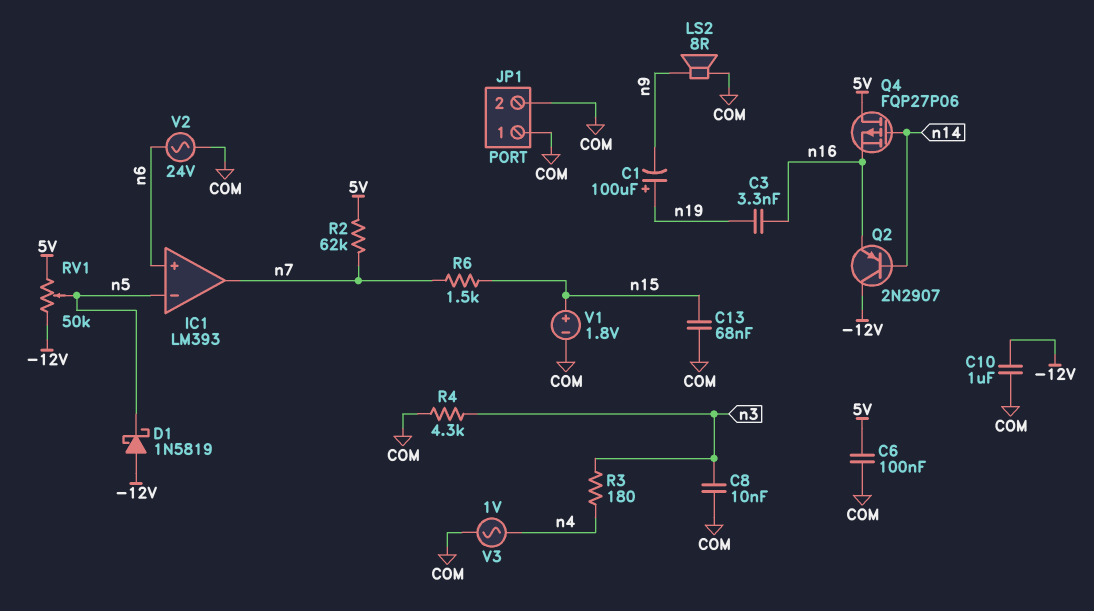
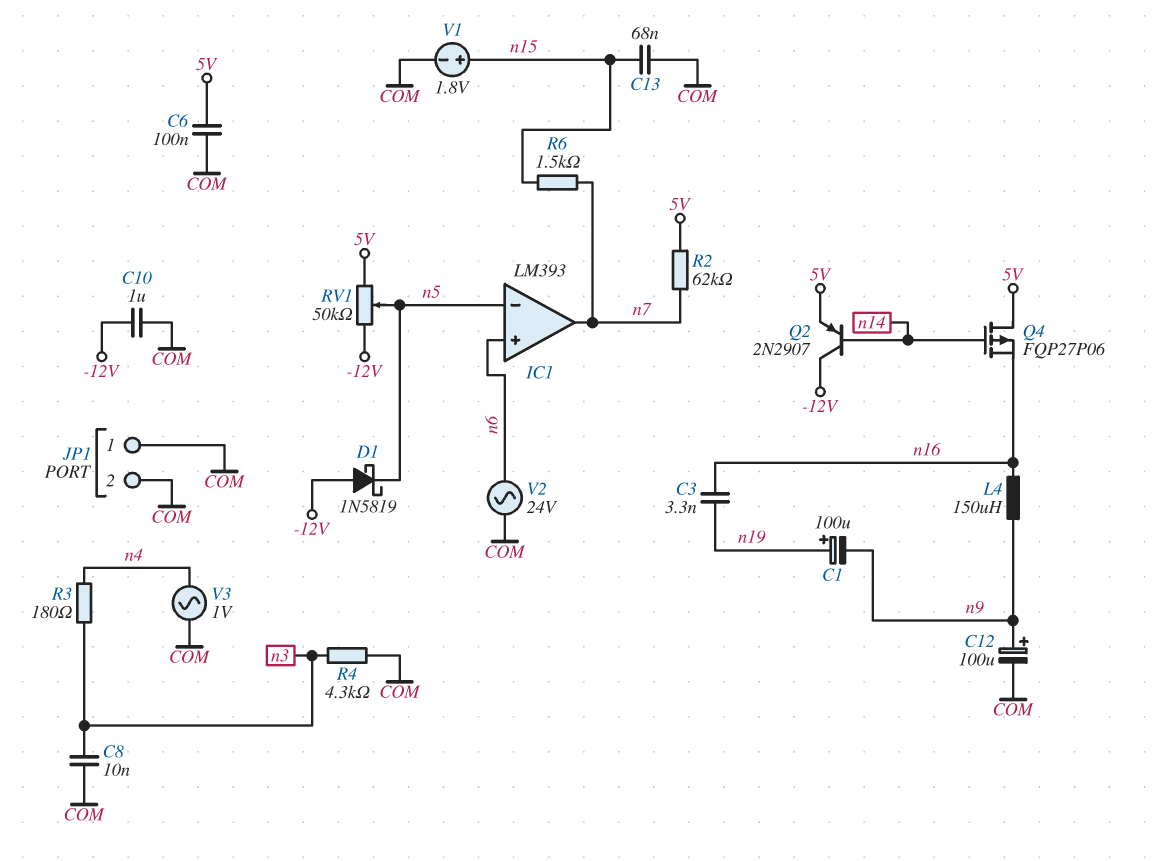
C12: none -> 100uF (plus n9, minus COM)
L4: none -> 150uH (n9, n16)
LS2: speaker 8R (COM, n9) -> none
Q2: PNP 2N2907 (B n14, C -12V, E n16) -> PNP 2N2907 (B n14, C -12V, E 5V)

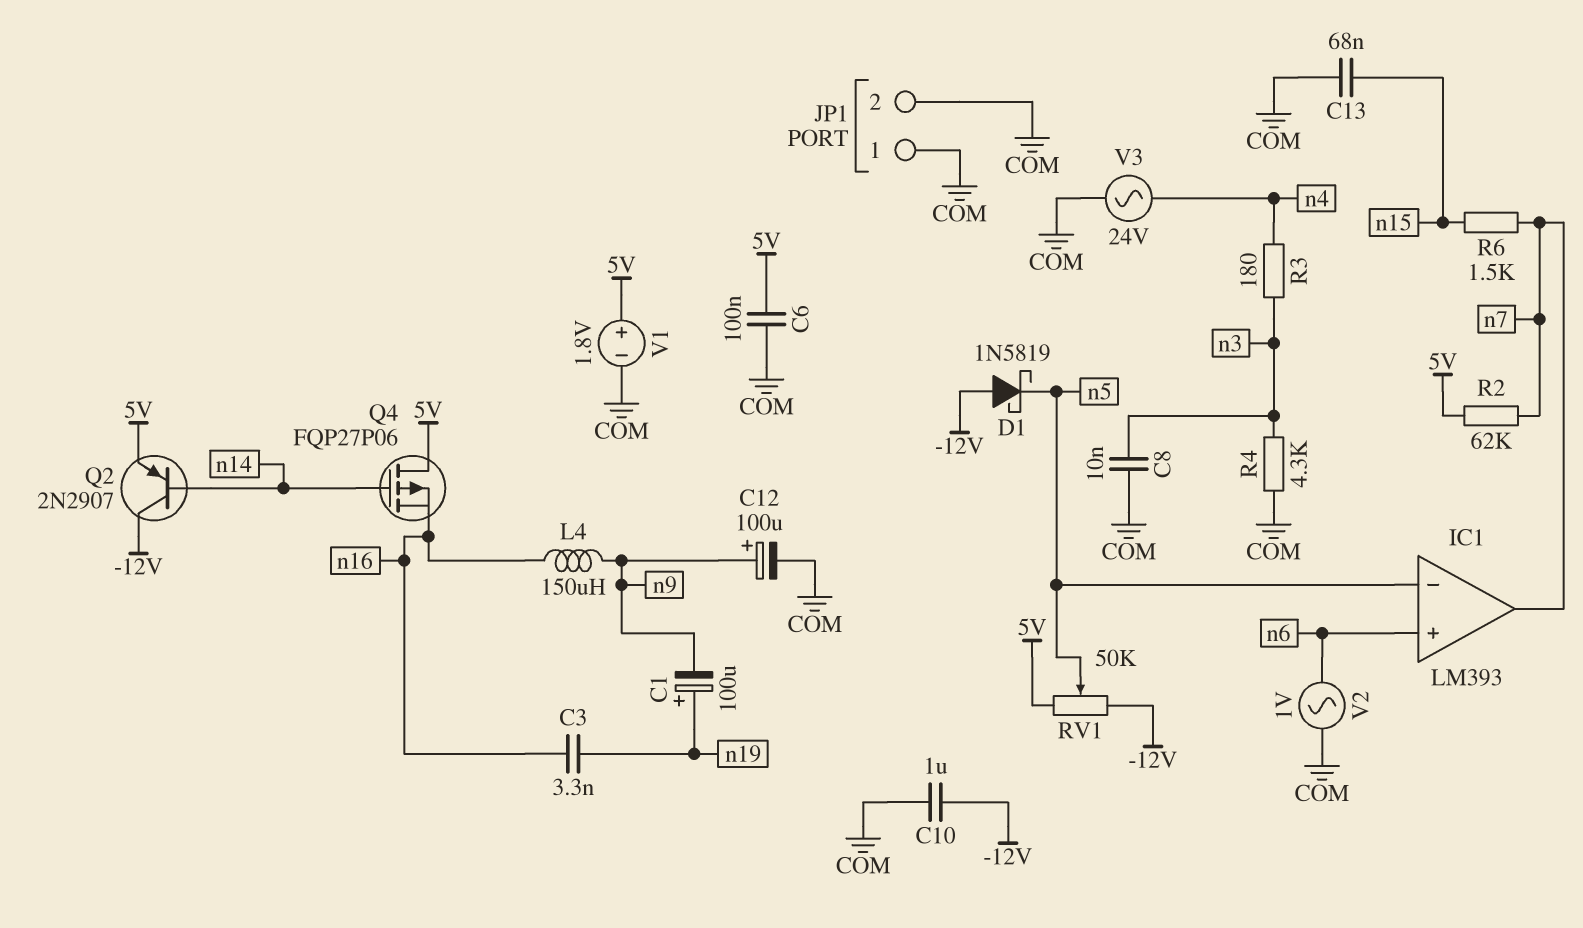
V1: 1.8V (plus n15, minus COM) -> 1.8V (plus 5V, minus COM)
V2: AC 24V (COM, n6) -> AC 1V (COM, n6)
V3: AC 1V (COM, n4) -> AC 24V (COM, n4)

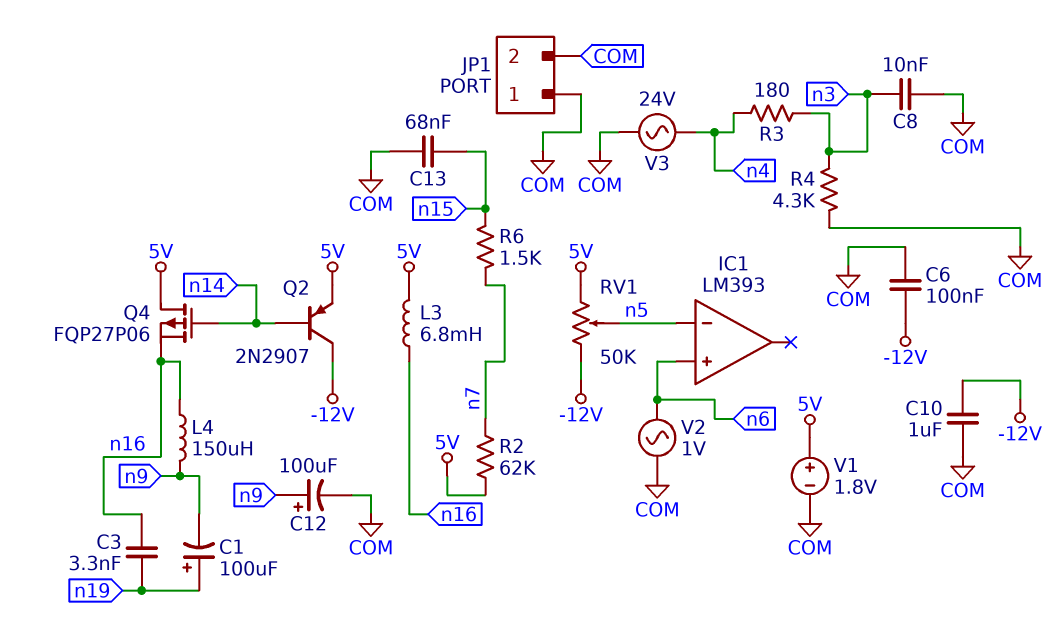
C6: 100nF (5V, COM) -> 100nF (-12V, COM)
D1: schottky 1N5819 (A -12V, K n5) -> none
IC1 pin out: n7 -> none
L3: none -> 6.8mH (5V, n16)

